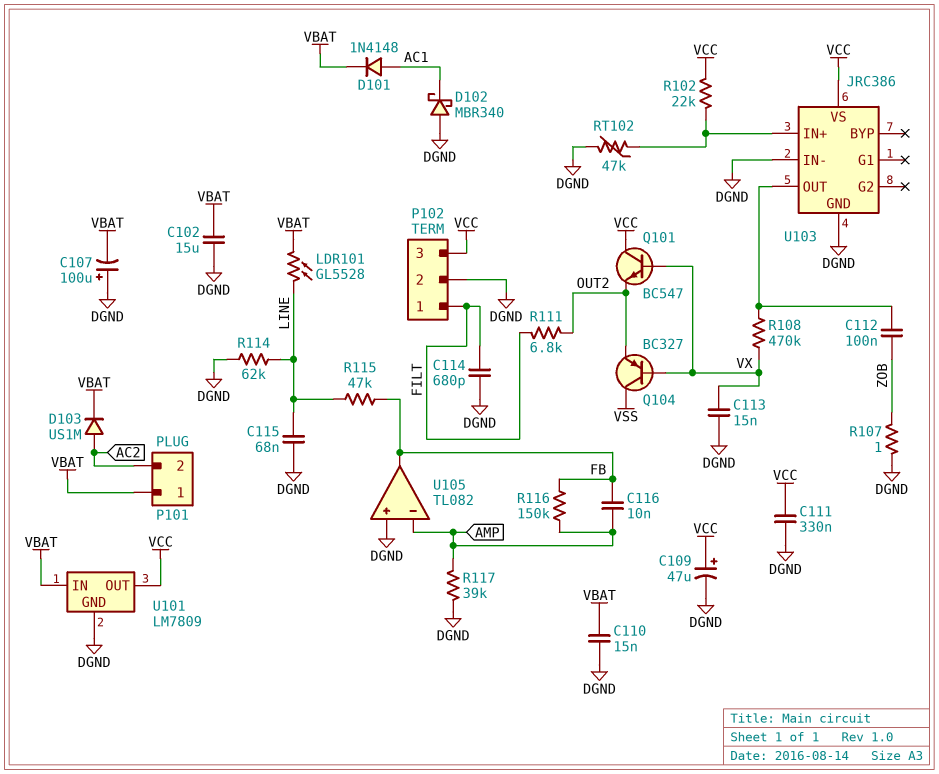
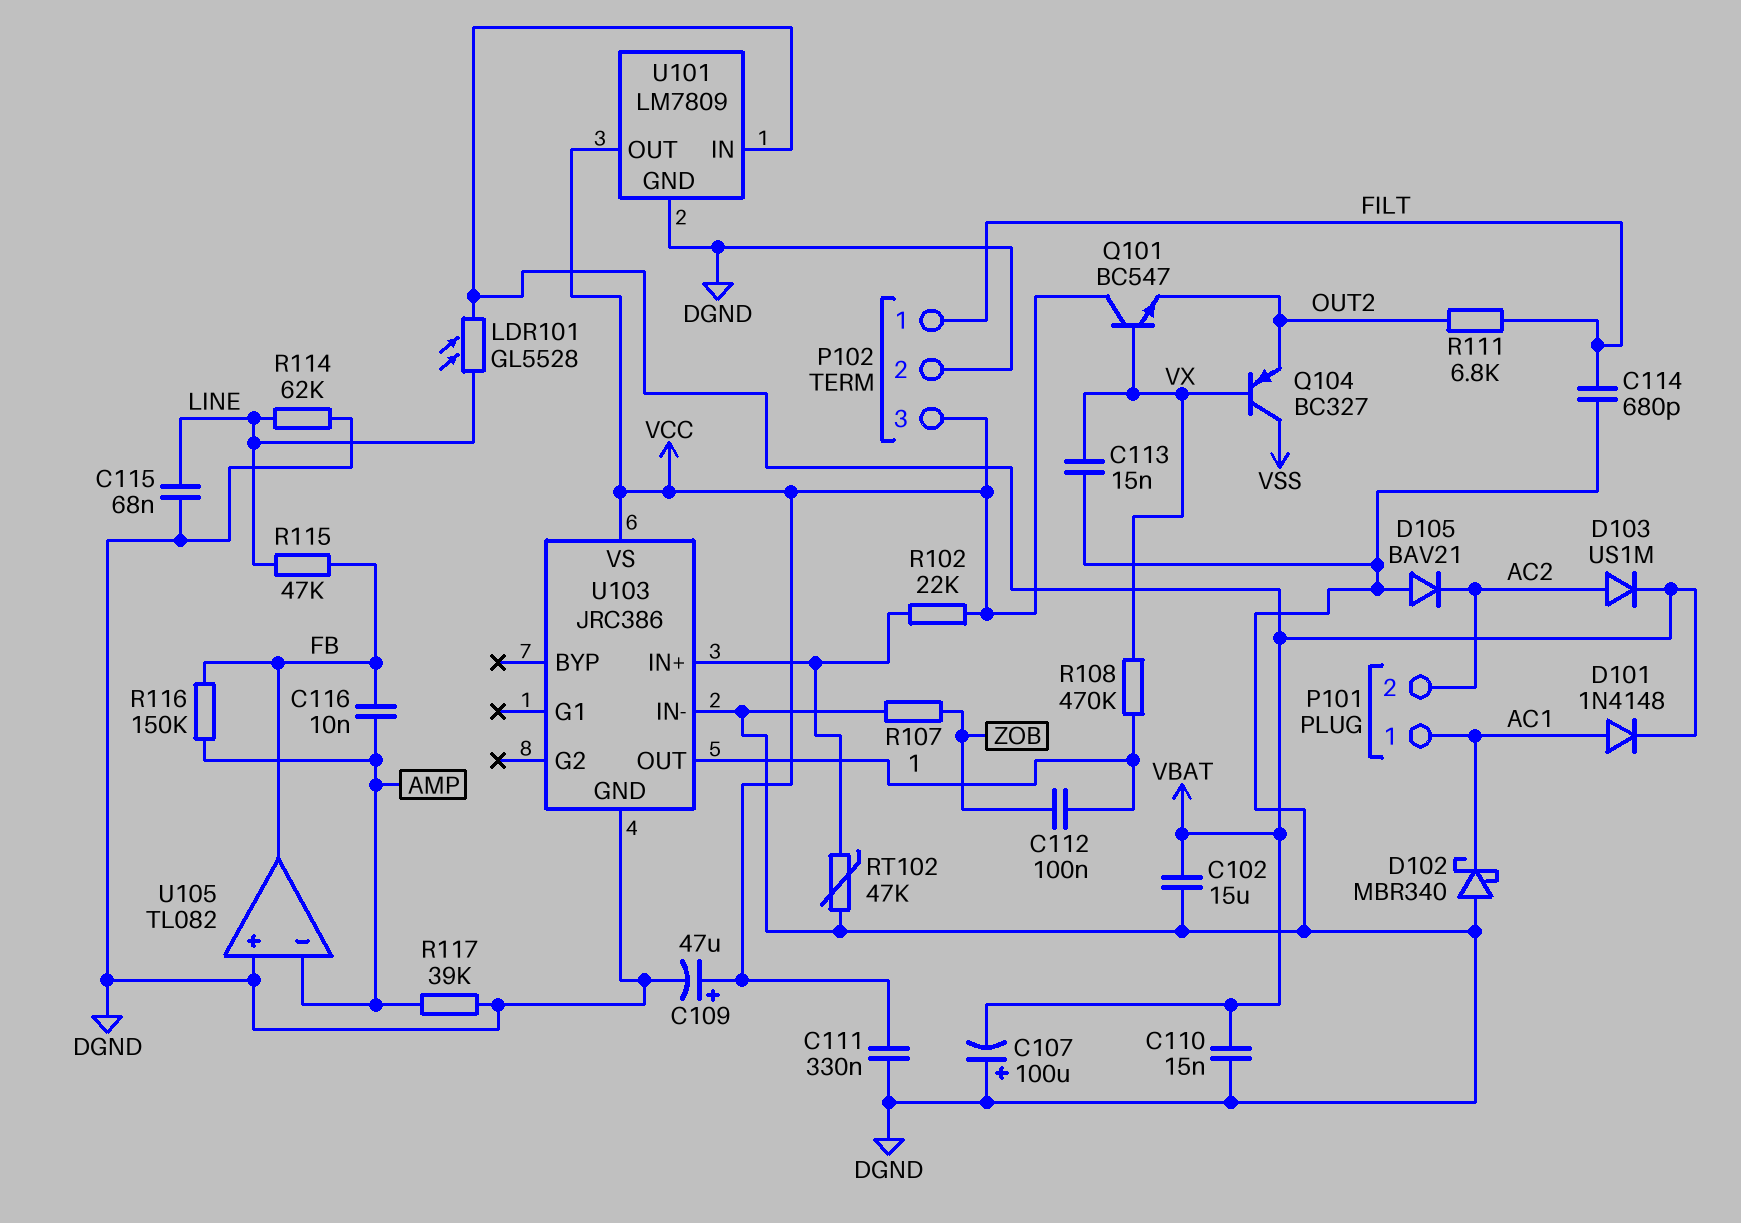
D105: none -> diode BAV21 (A DGND, K AC2)
P101 pin 1: VBAT -> AC1

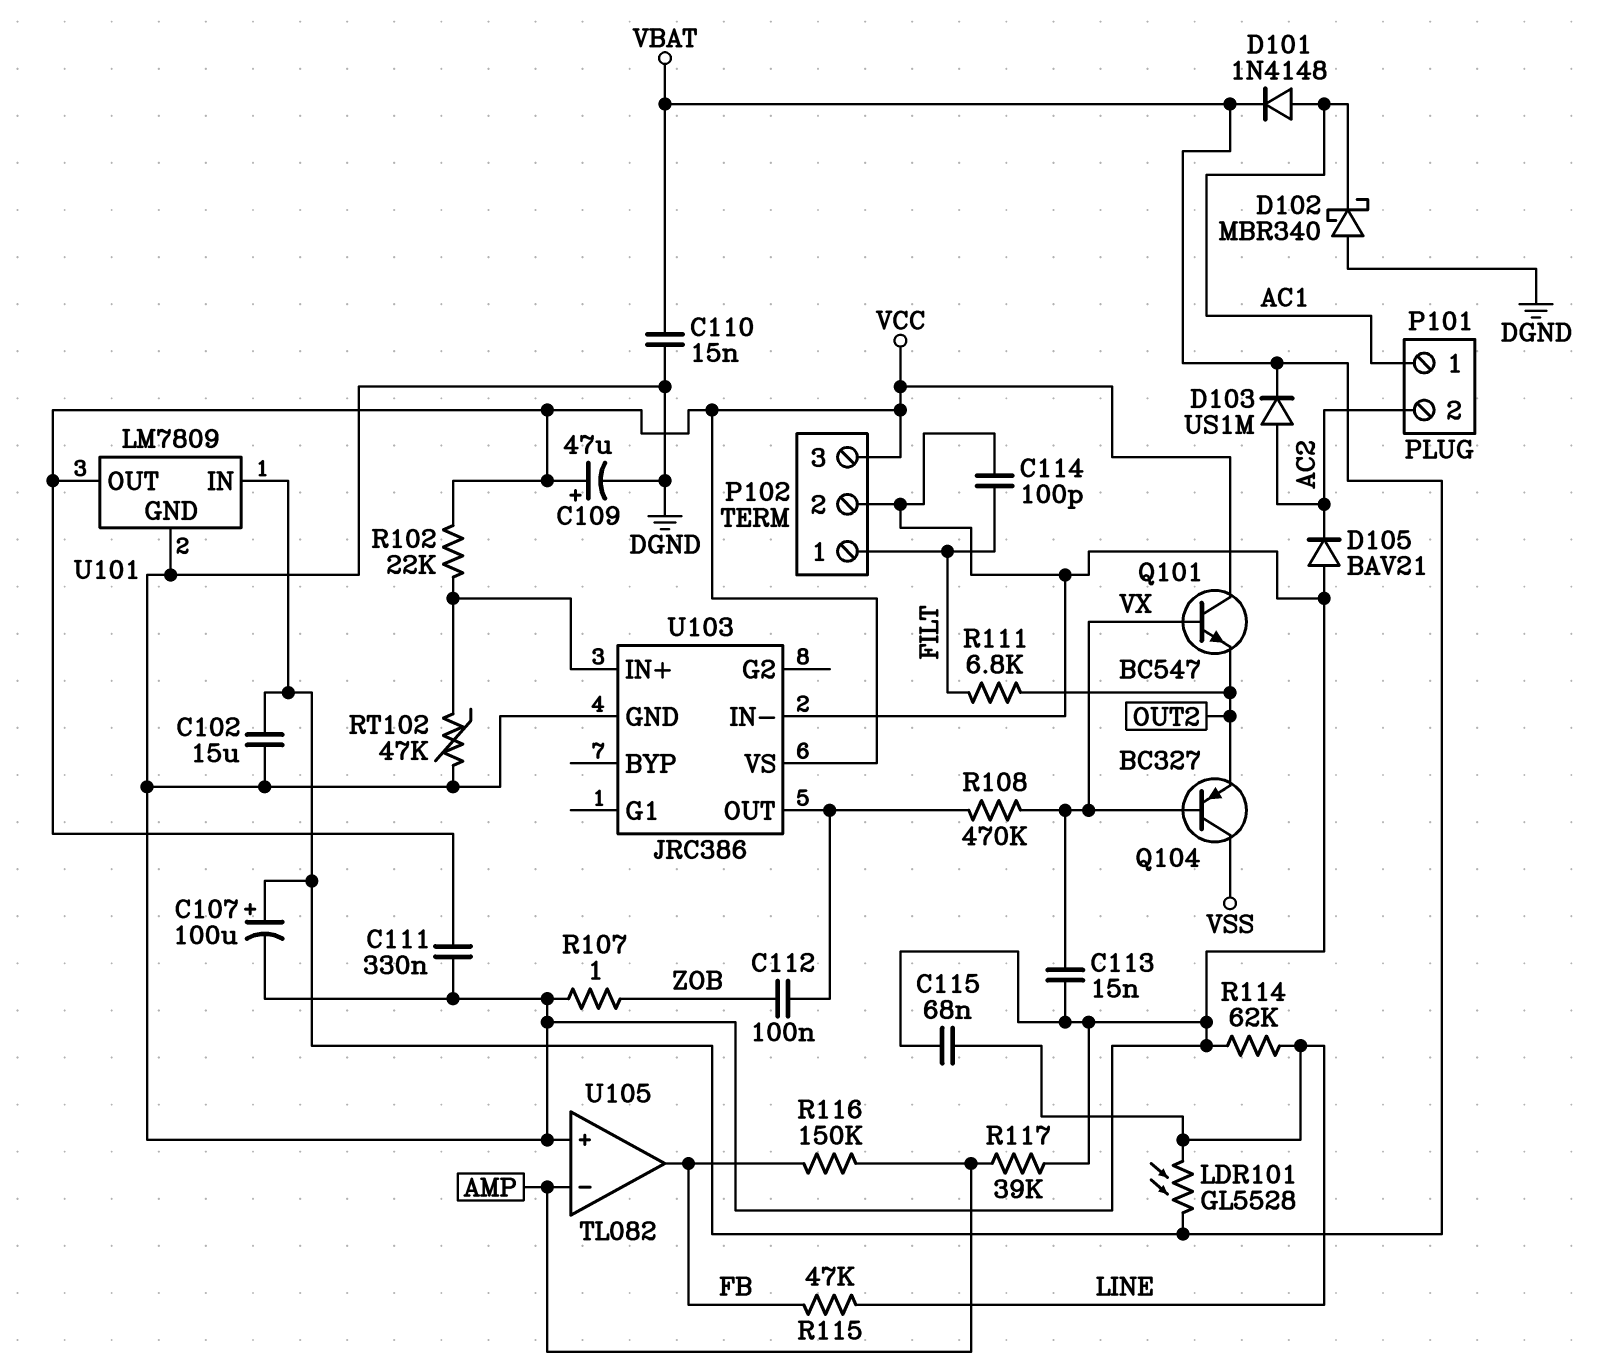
C107: 100uF (plus DGND, minus VBAT) -> 100uF (plus VBAT, minus DGND)
C114: 680pF (DGND, FILT) -> 100pF (DGND, FILT)
C116: 10nF (AMP, FB) -> none

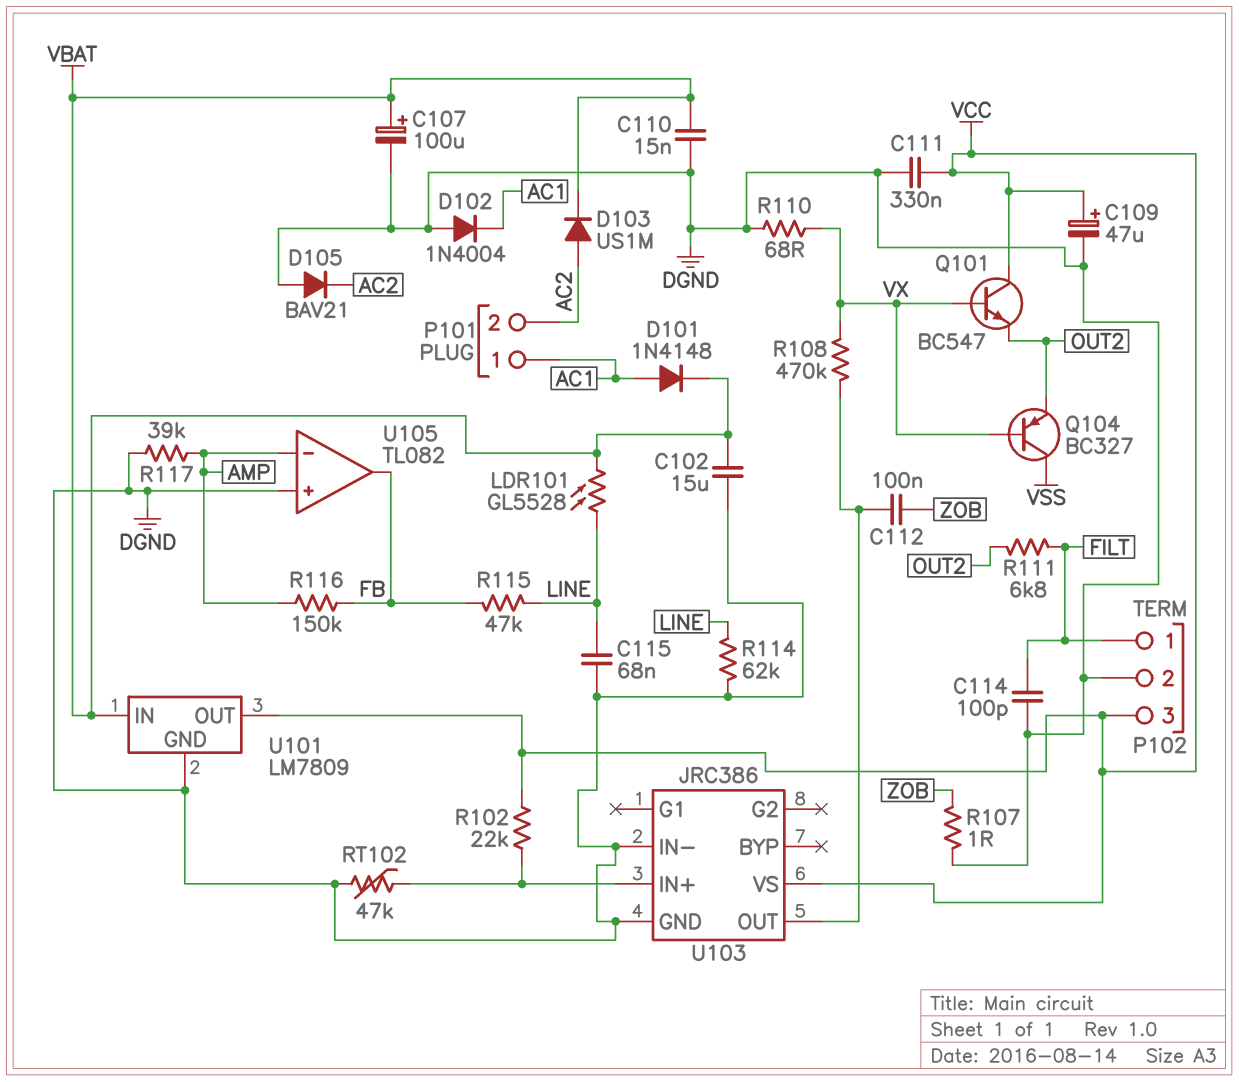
C113: 15nF (DGND, VX) -> none
D102: schottky MBR340 (A DGND, K AC1) -> diode 1N4004 (A DGND, K AC1)
R110: none -> 68 (DGND, VX)

